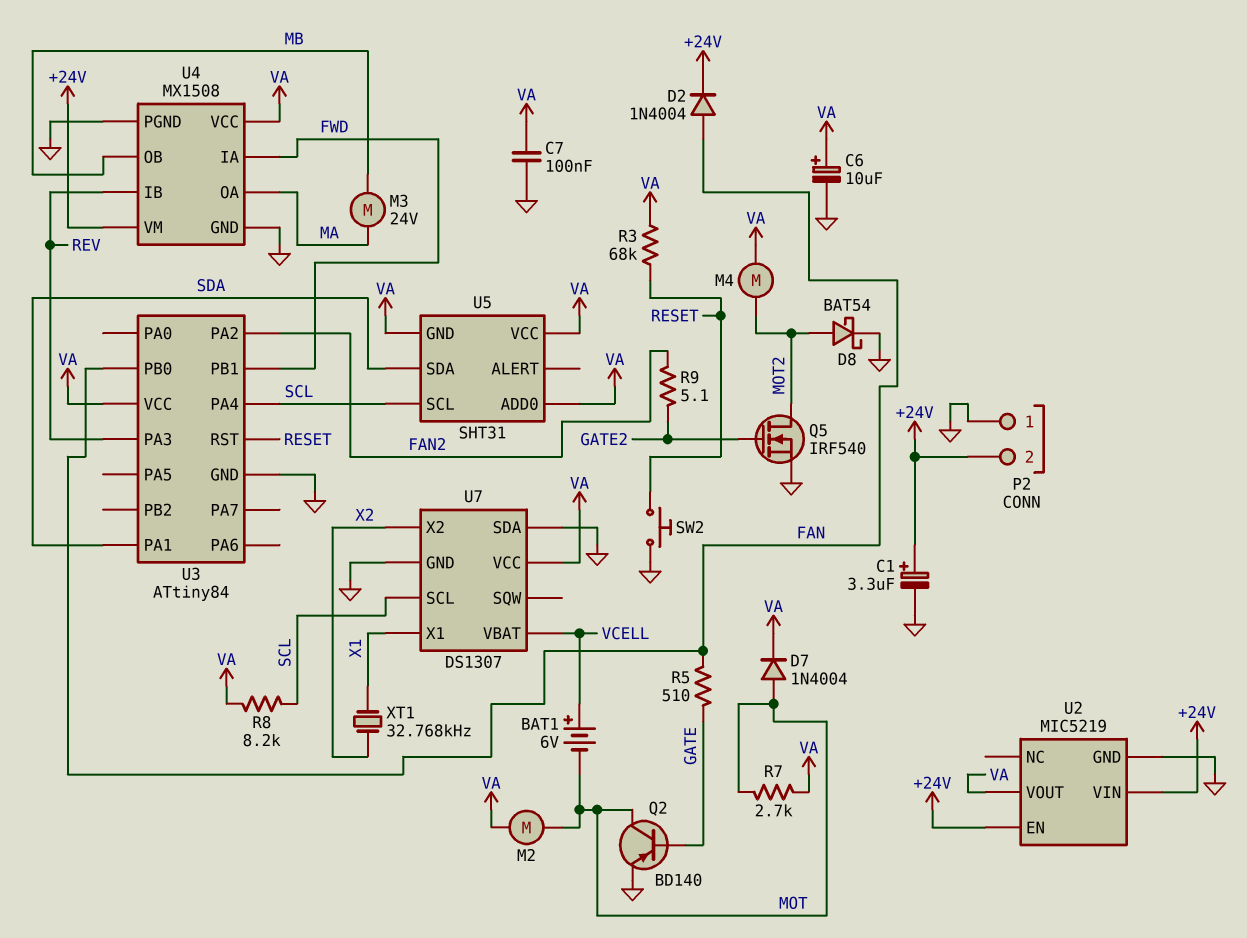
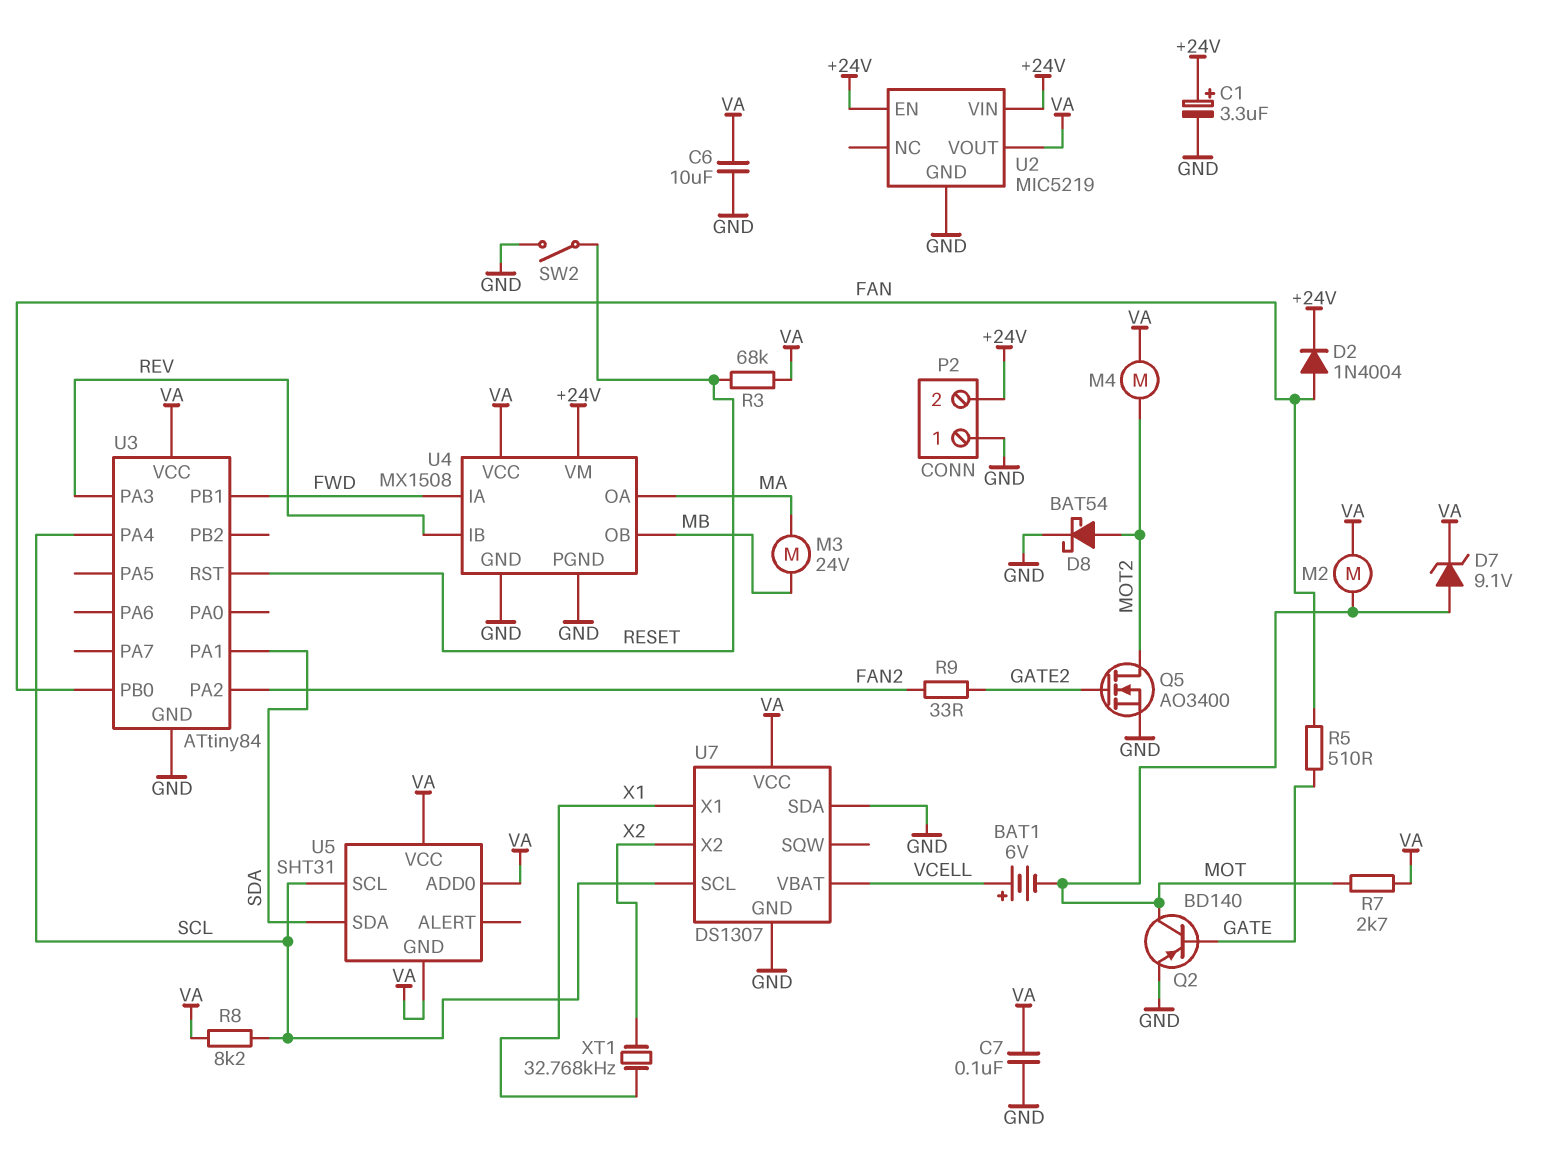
C6: 10uF (plus VA, minus GND) -> 10uF (GND, VA)
D7: diode 1N4004 (A MOT, K VA) -> zener 9.1V (A MOT, K VA)
Q5: NMOS IRF540 (G GATE2, D MOT2, S GND) -> NMOS AO3400 (G GATE2, D MOT2, S GND)
R9: 5.1 (FAN2, GATE2) -> 33 (FAN2, GATE2)
SW2: button (GND, RESET) -> switch (GND, RESET)

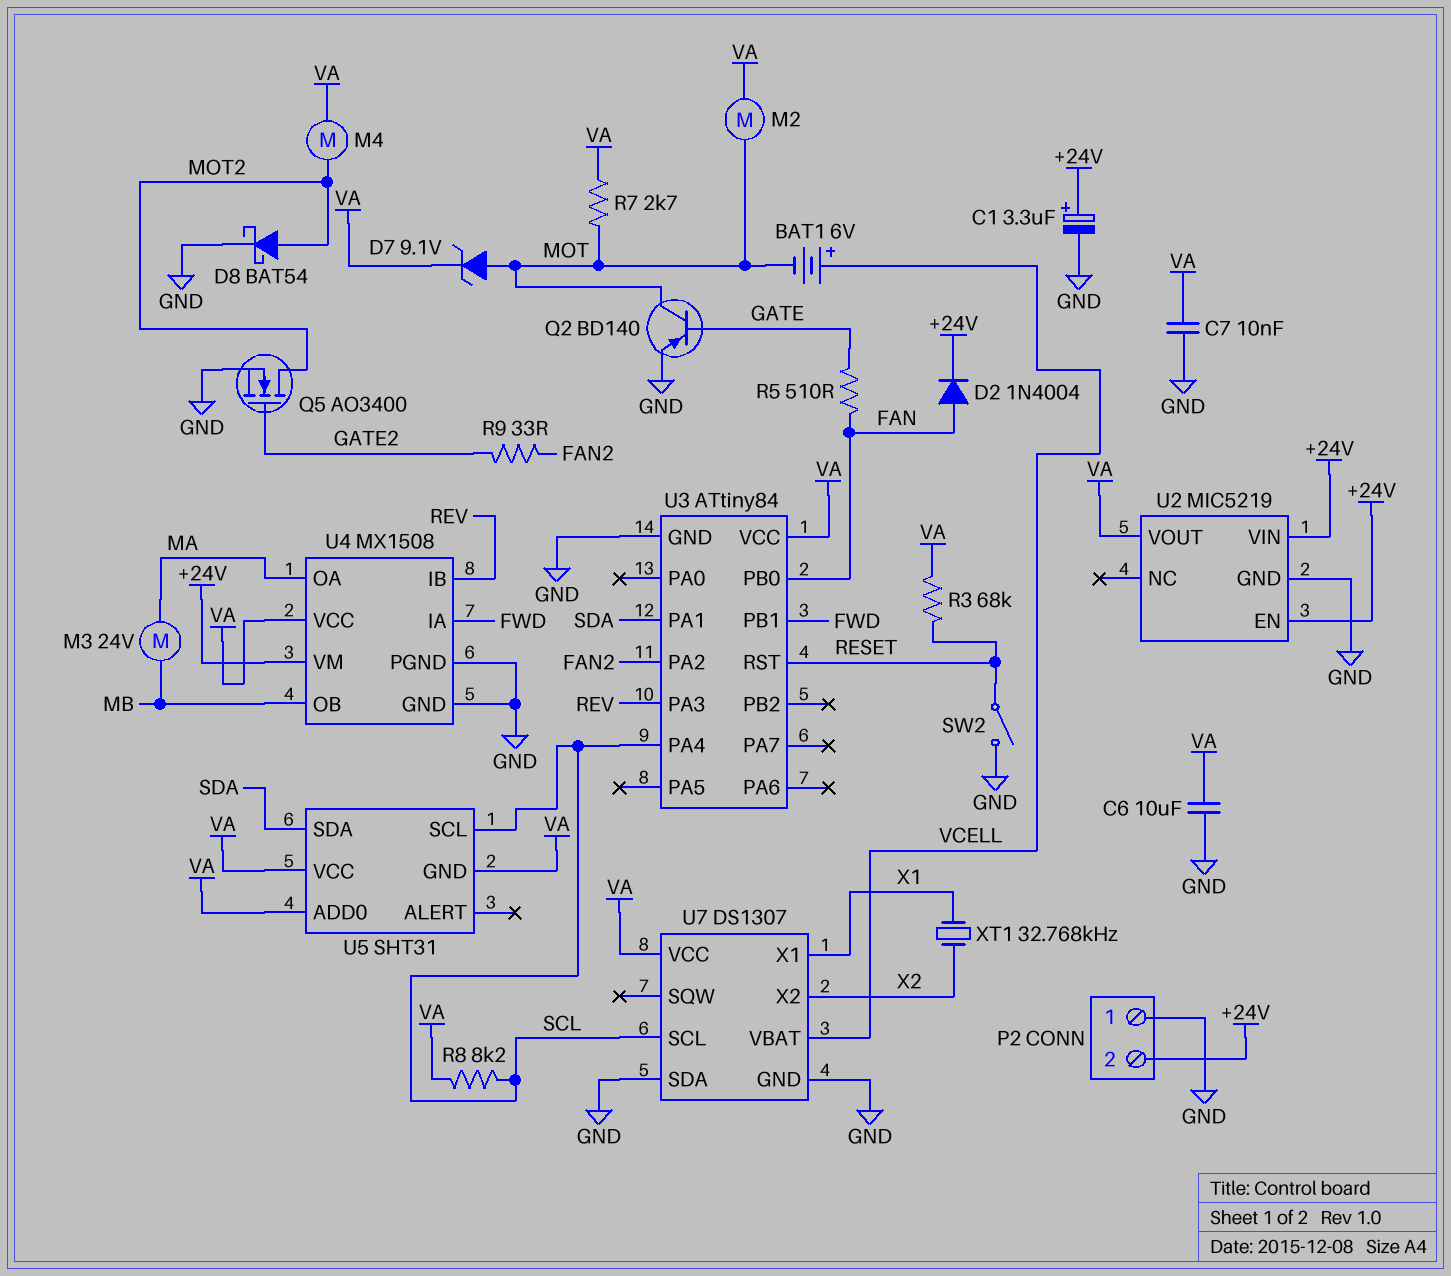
C7: 100nF (GND, VA) -> 10nF (GND, VA)

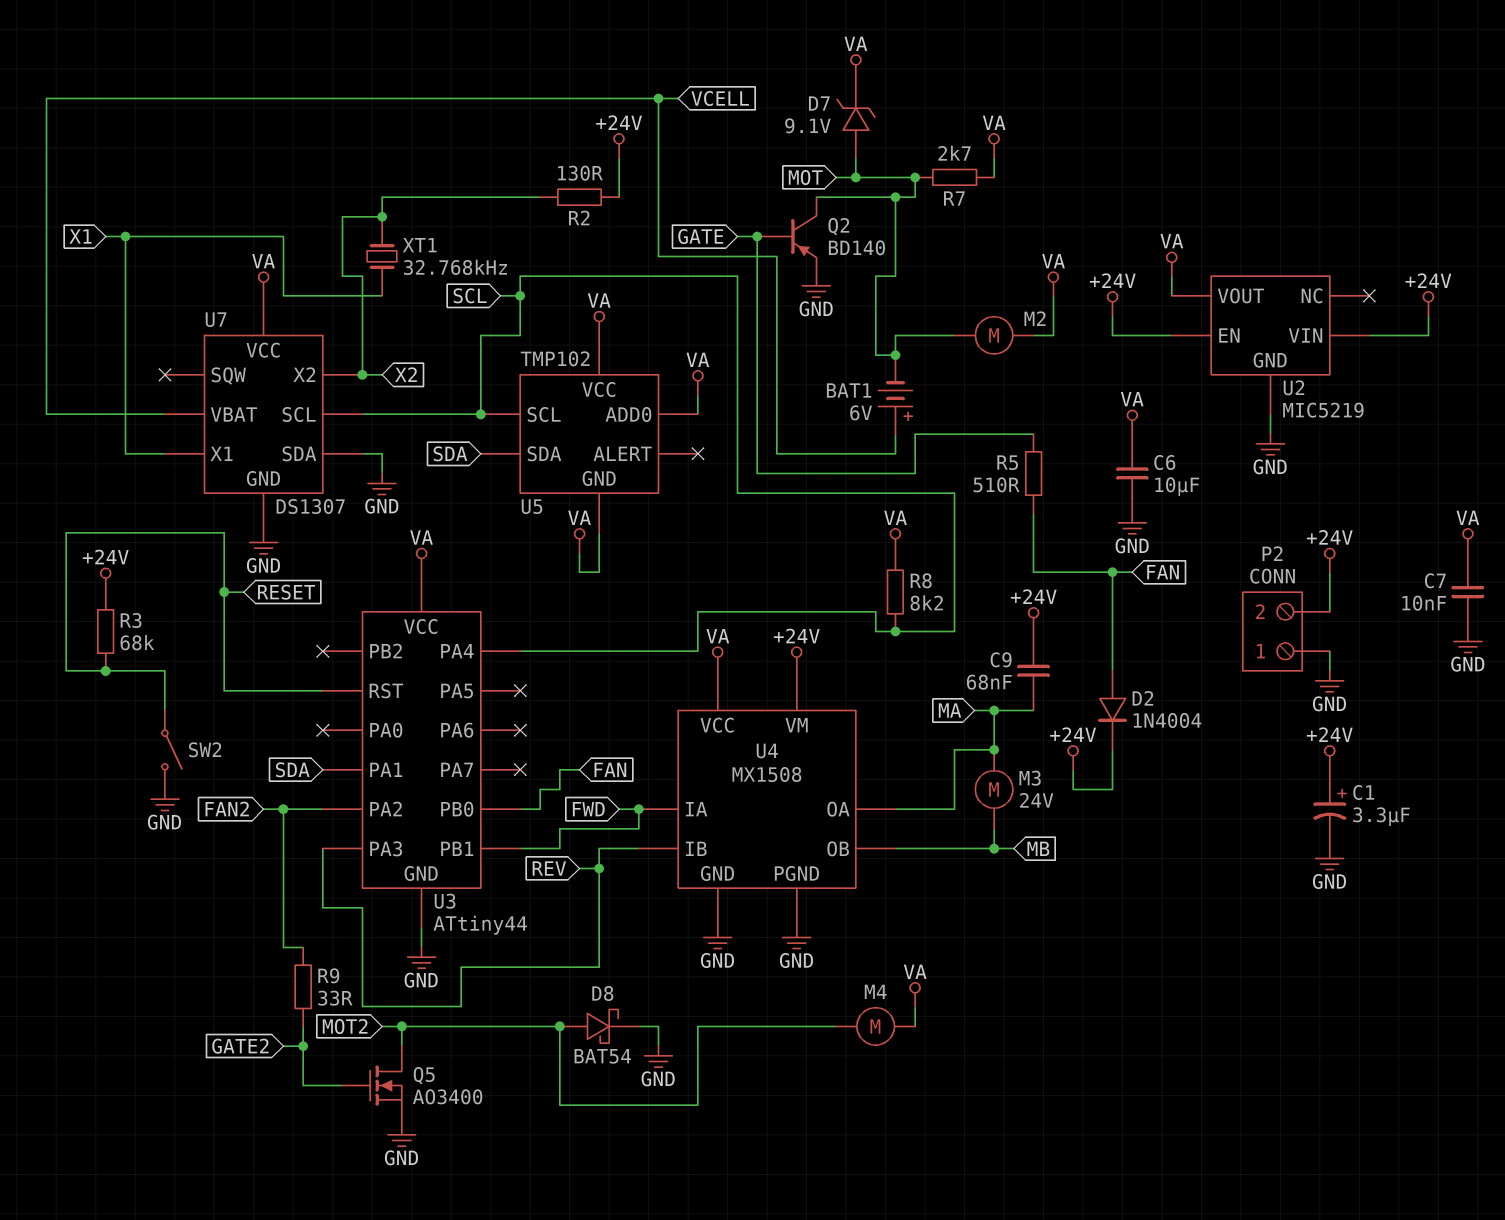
C9: none -> 68nF (+24V, MA)
R2: none -> 130 (+24V, X2)
R3: 68k (RESET, VA) -> 68k (+24V, RESET)
U3: ATtiny84 -> ATtiny44
U5: SHT31 -> TMP102

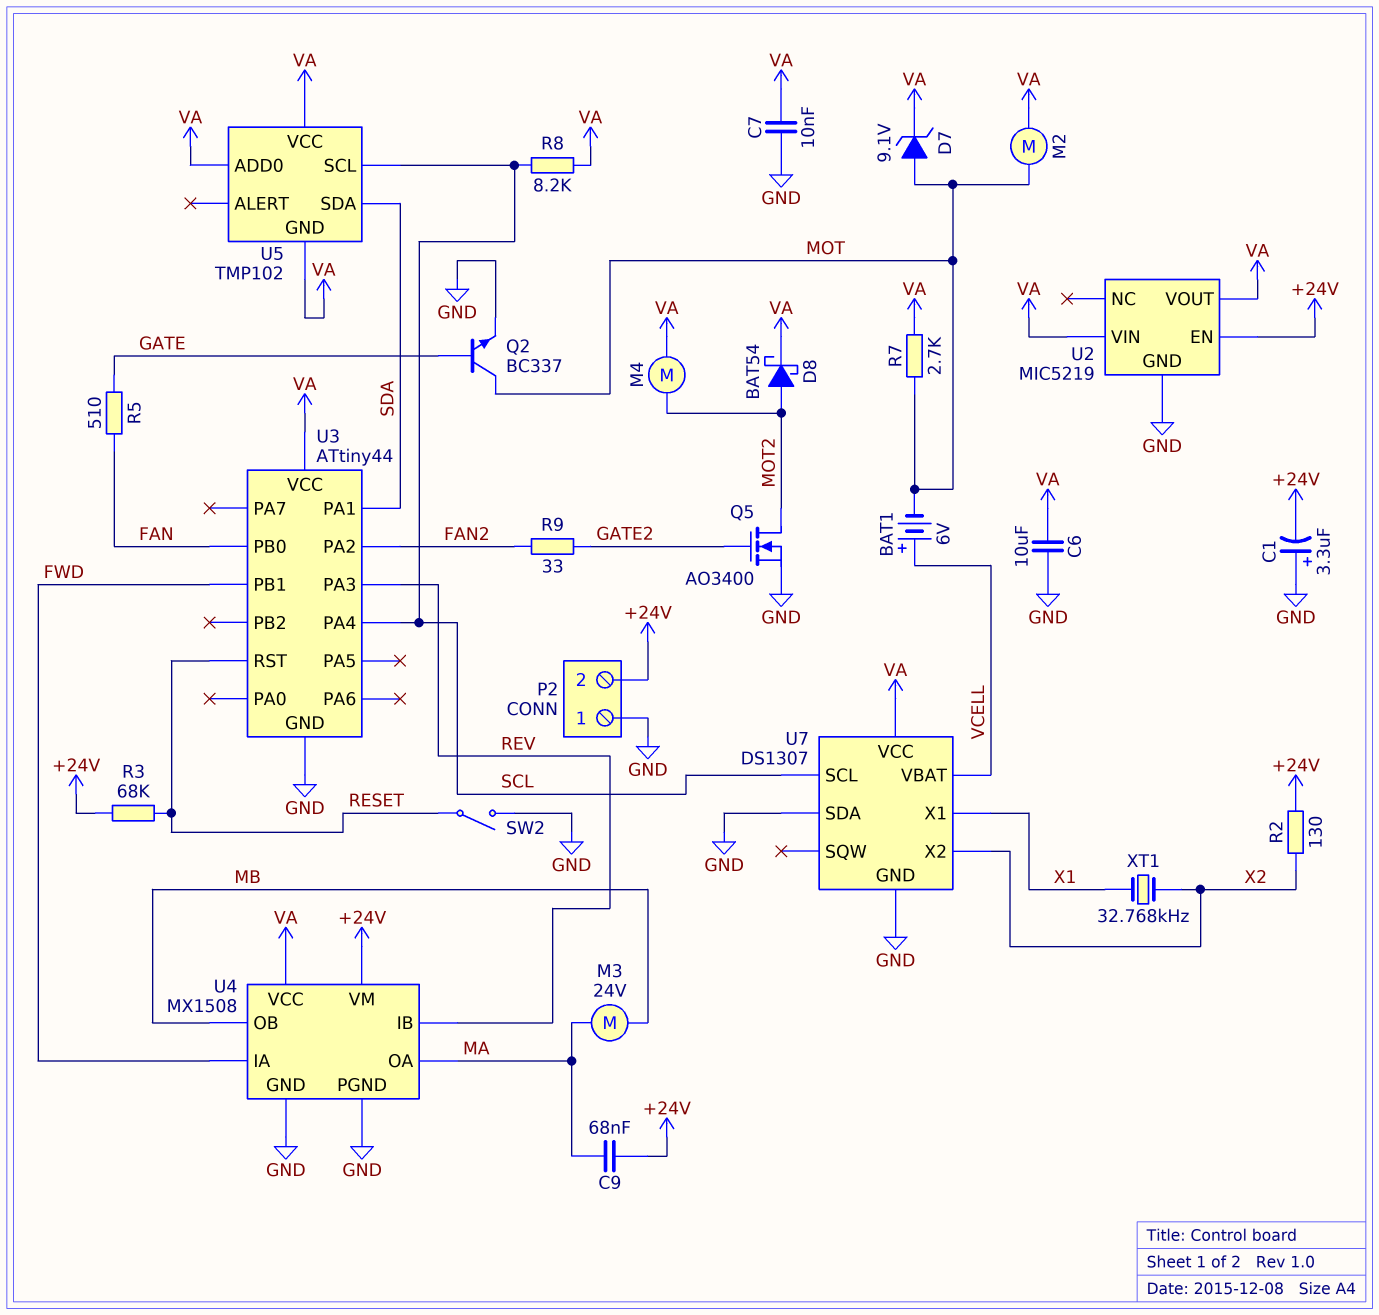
C1: 3.3uF (plus +24V, minus GND) -> 3.3uF (plus GND, minus +24V)
D2: diode 1N4004 (A FAN, K +24V) -> none
D8: schottky BAT54 (A MOT2, K GND) -> schottky BAT54 (A MOT2, K VA)
Q2: PNP BD140 (B GATE, C MOT, E GND) -> NPN BC337 (B GATE, C MOT, E GND)
U2 pin VIN: +24V -> VA

